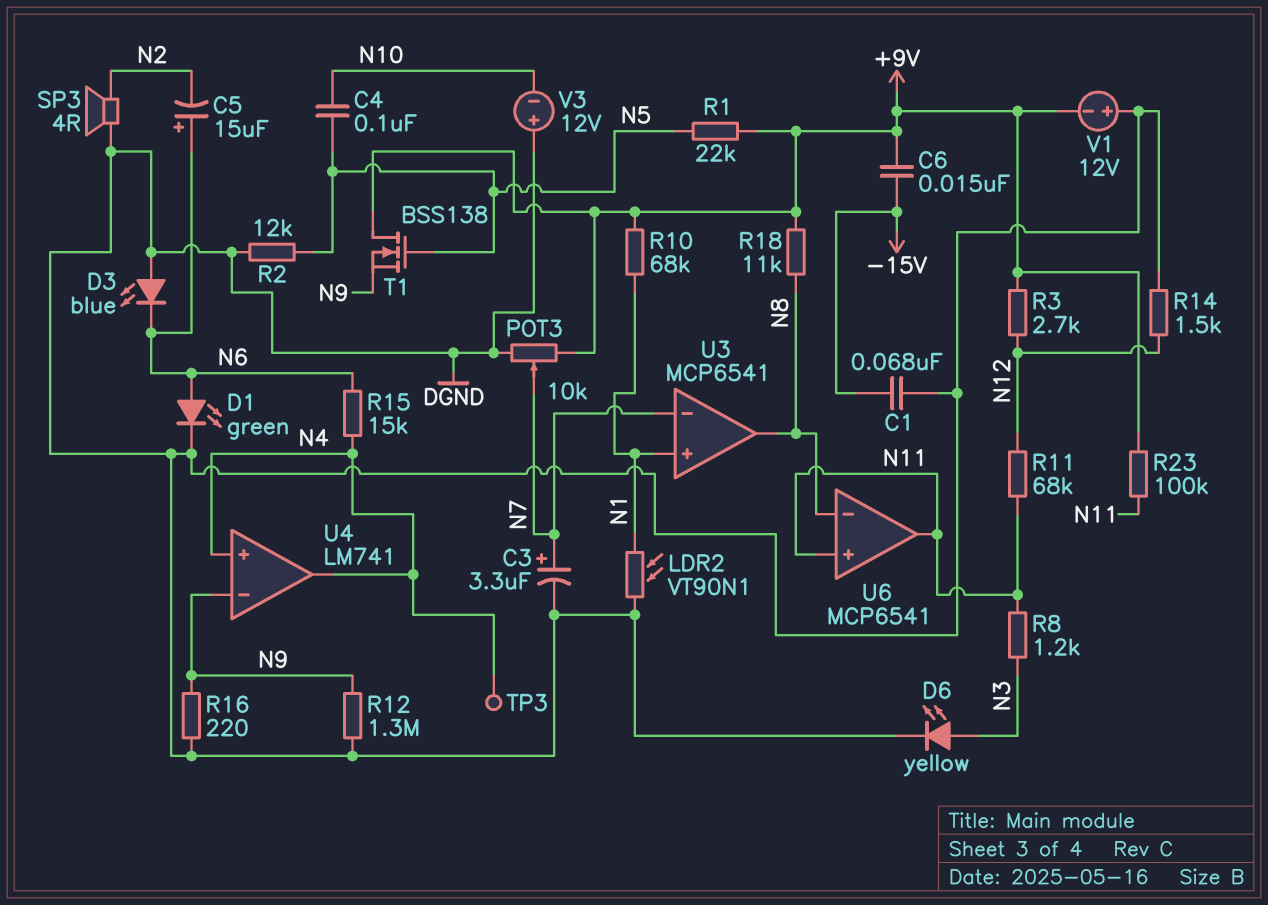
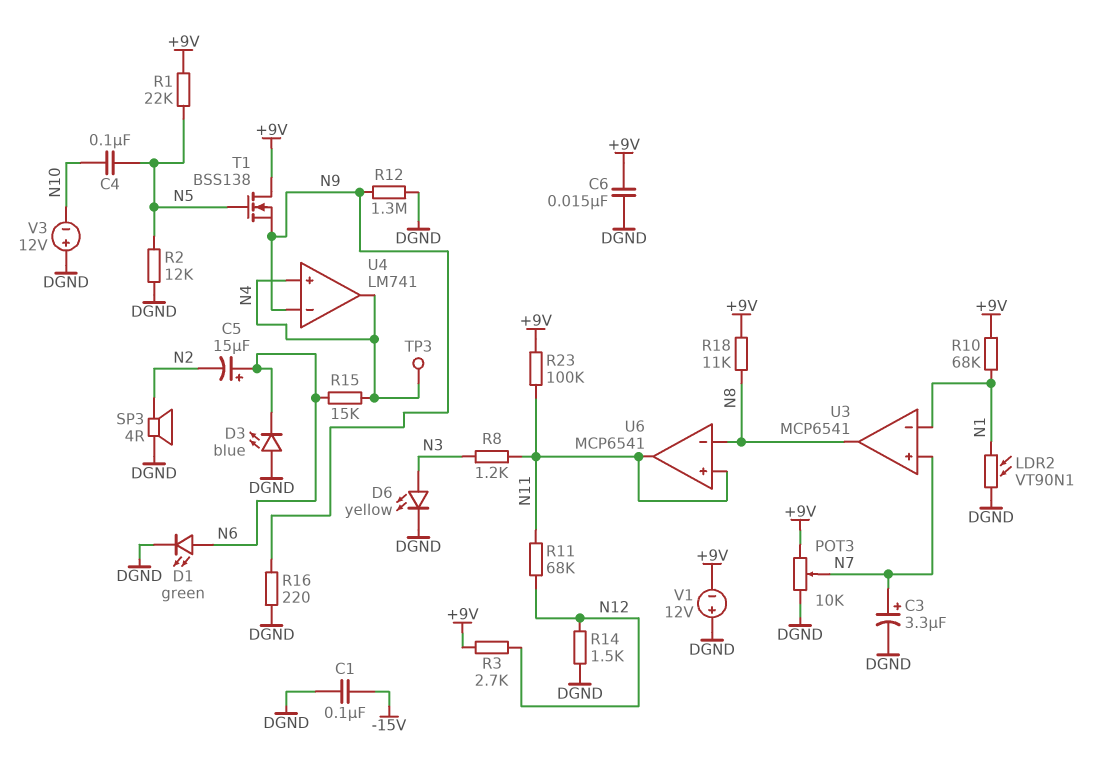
C1: 68nF (-15V, DGND) -> 100nF (-15V, DGND)
C6: 15nF (+9V, -15V) -> 15nF (+9V, DGND)
U3 pin in+: N1 -> N7
U3 pin in-: N7 -> N1

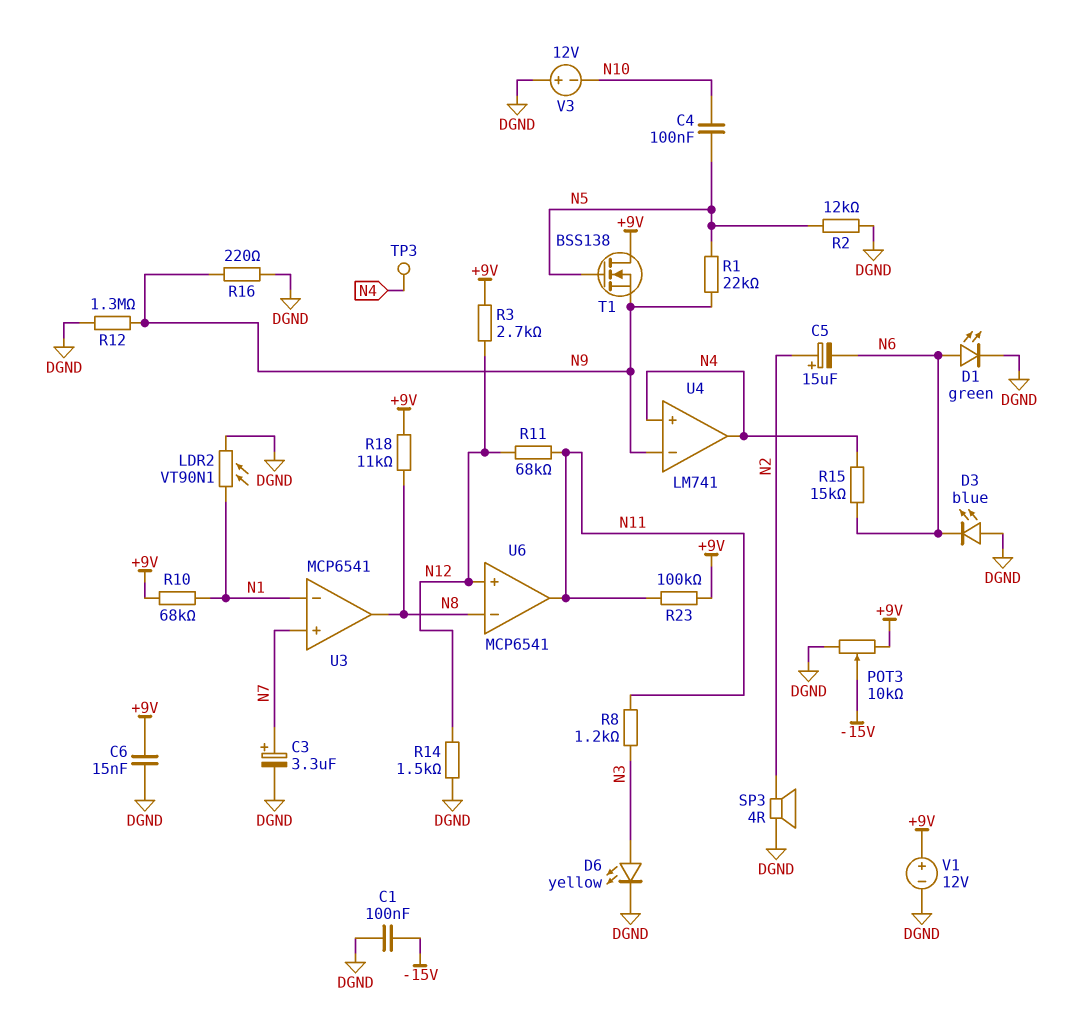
C5: 15uF (plus N6, minus N2) -> 15uF (plus N2, minus N6)
POT3: 10k (+9V, DGND, wiper N7) -> 10k (+9V, DGND, wiper -15V)
R1: 22k (+9V, N5) -> 22k (N5, N9)
U6 pin in+: N11 -> N12
V1: 12V (plus DGND, minus +9V) -> 12V (plus +9V, minus DGND)

